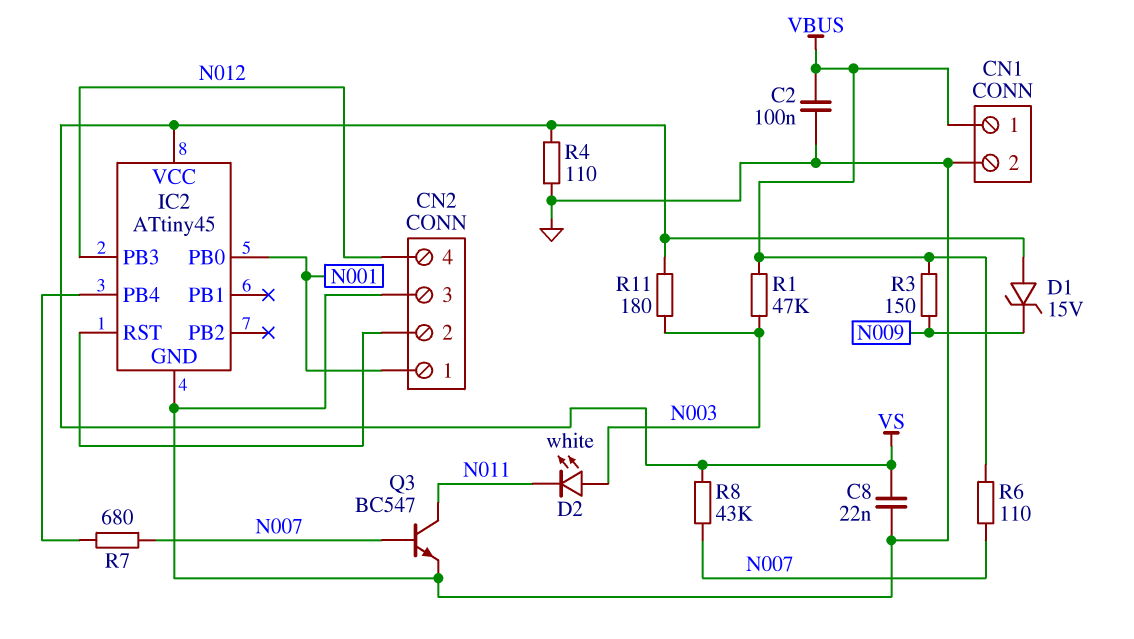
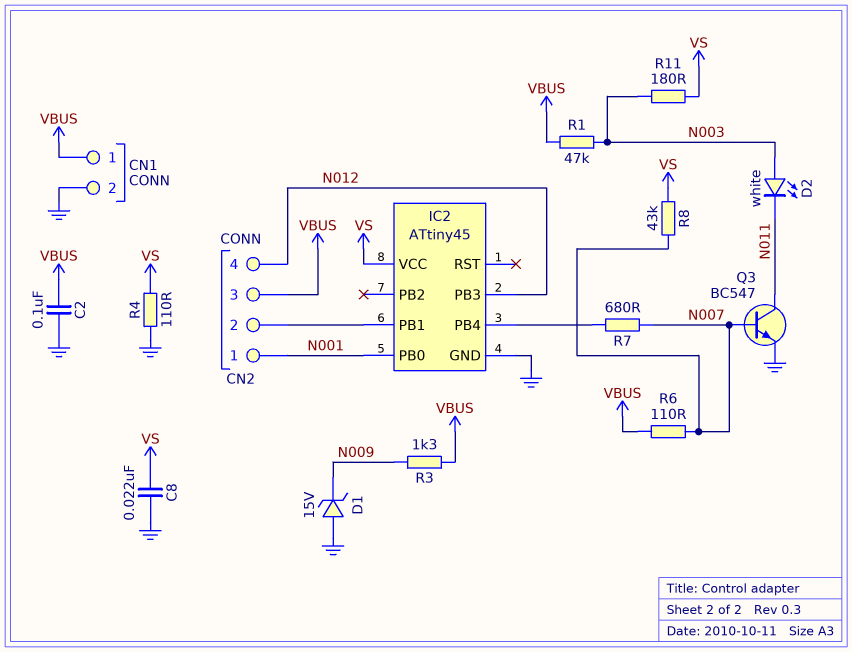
CN2 pin 3: GND -> VBUS
D1: zener 15V (A VS, K N009) -> zener 15V (A GND, K N009)
IC2 pin PB1: none -> CN2/2
IC2 pin RST: CN2/2 -> none
R3: 150 (N009, VBUS) -> 1.3k (N009, VBUS)

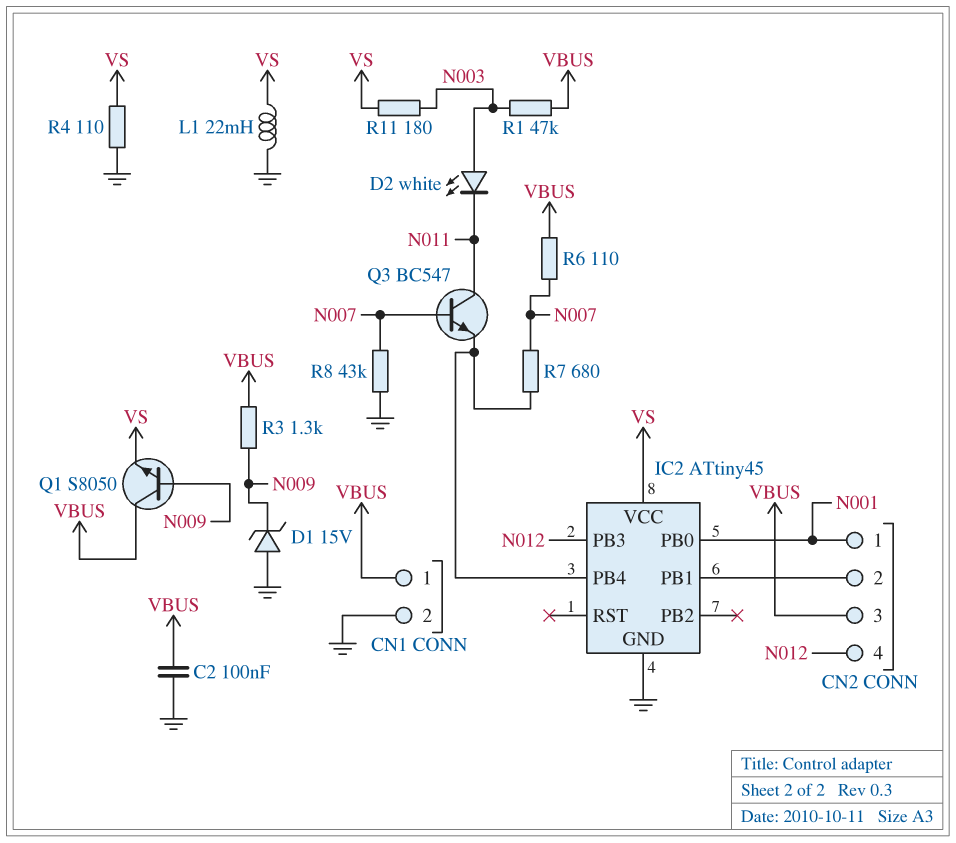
C8: 22nF (GND, VS) -> none
L1: none -> 22mH (GND, VS)
Q1: none -> NPN S8050 (B N009, C VBUS, E VS)
Q3: NPN BC547 (B N007, C N011, E GND) -> NPN BC547 (B N007, C N011, E IC2/PB4)
R8: 43k (N007, VS) -> 43k (GND, N007)

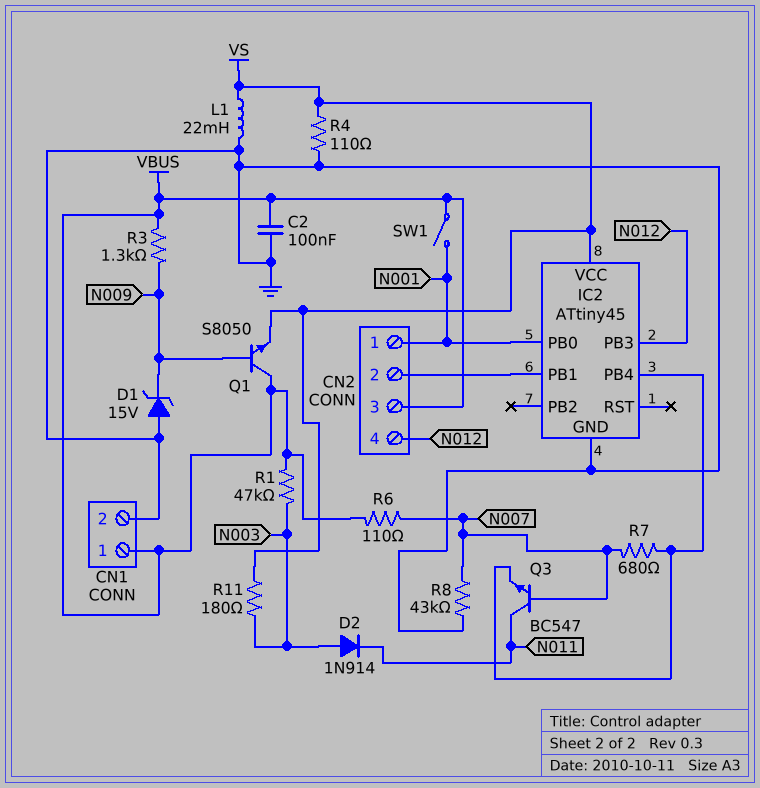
D2: LED white (A N003, K N011) -> diode 1N914 (A N003, K N011)
SW1: none -> switch (N001, VBUS)

